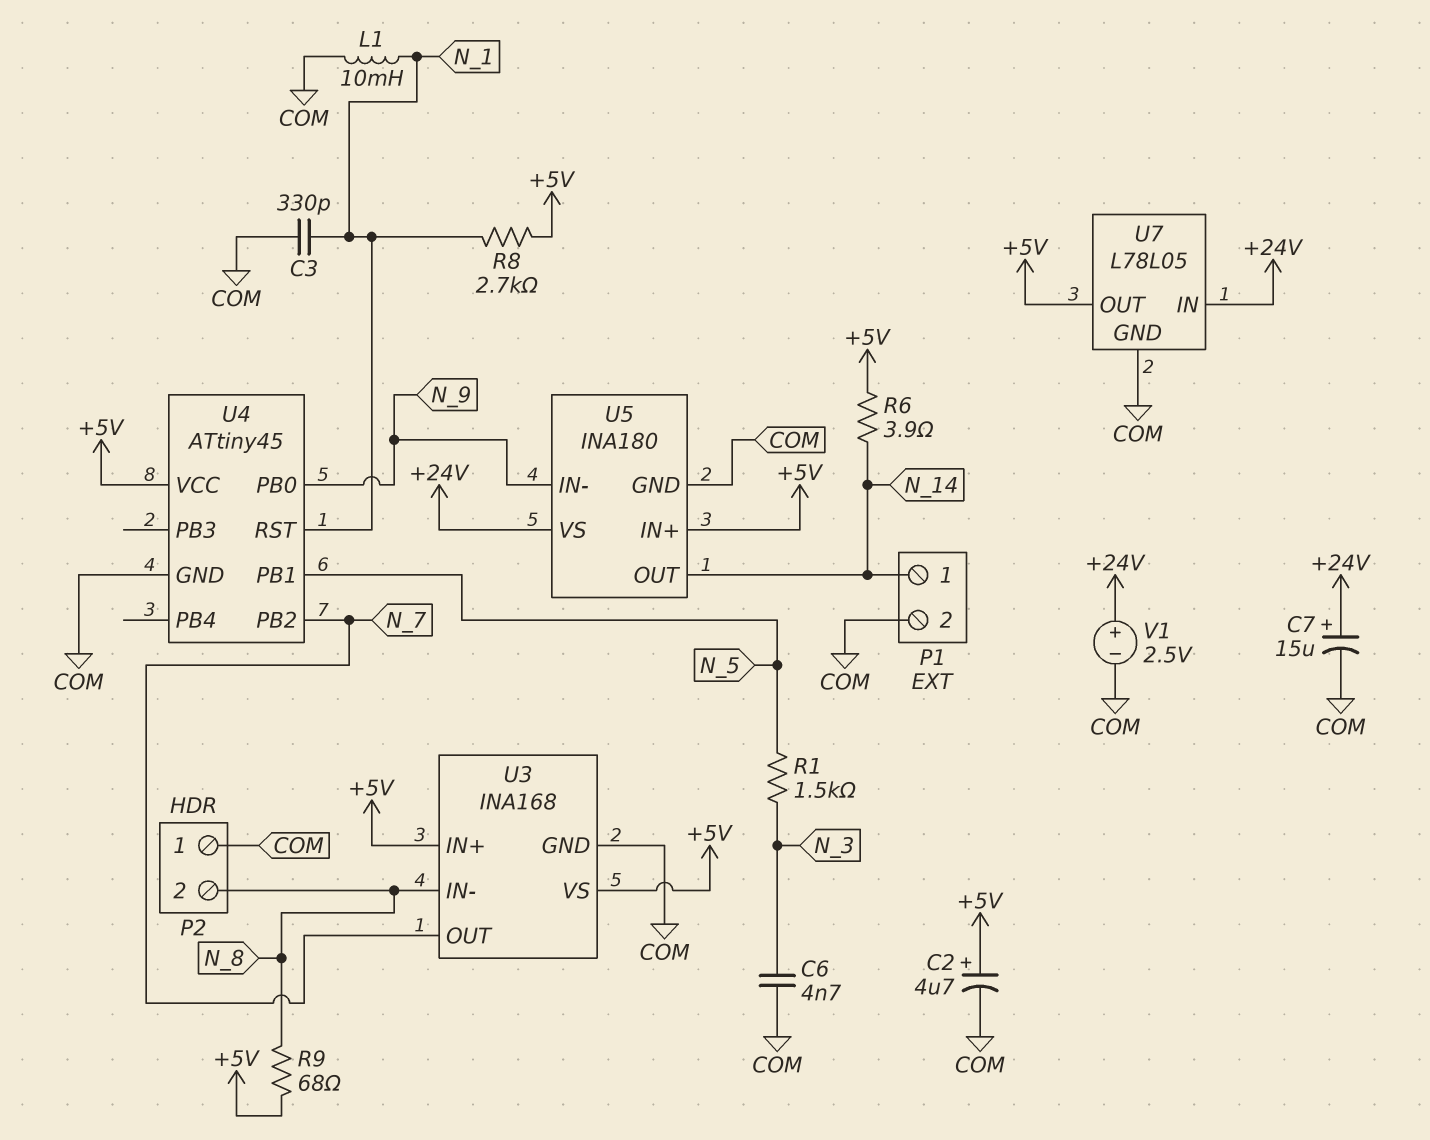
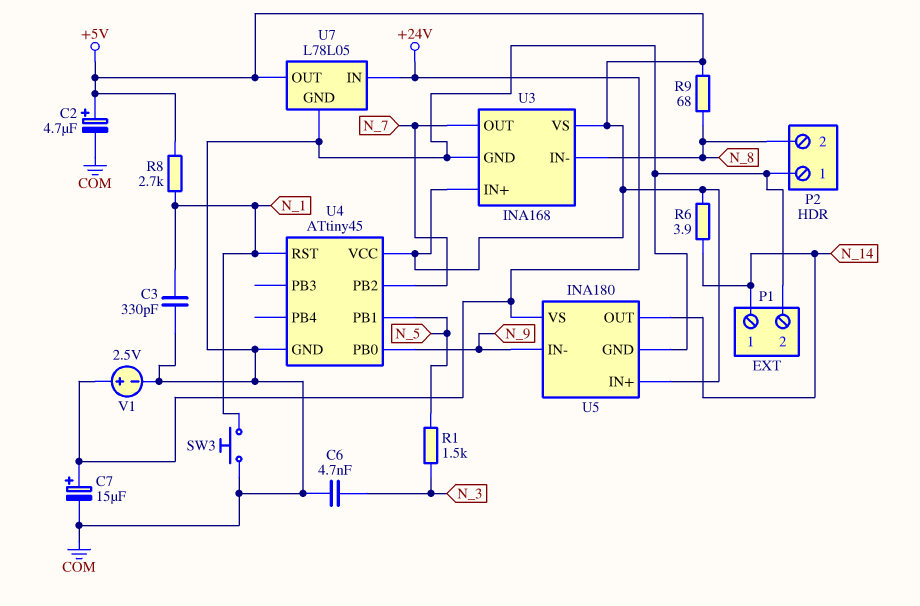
L1: 10mH (COM, N_1) -> none
SW3: none -> button (COM, N_1)

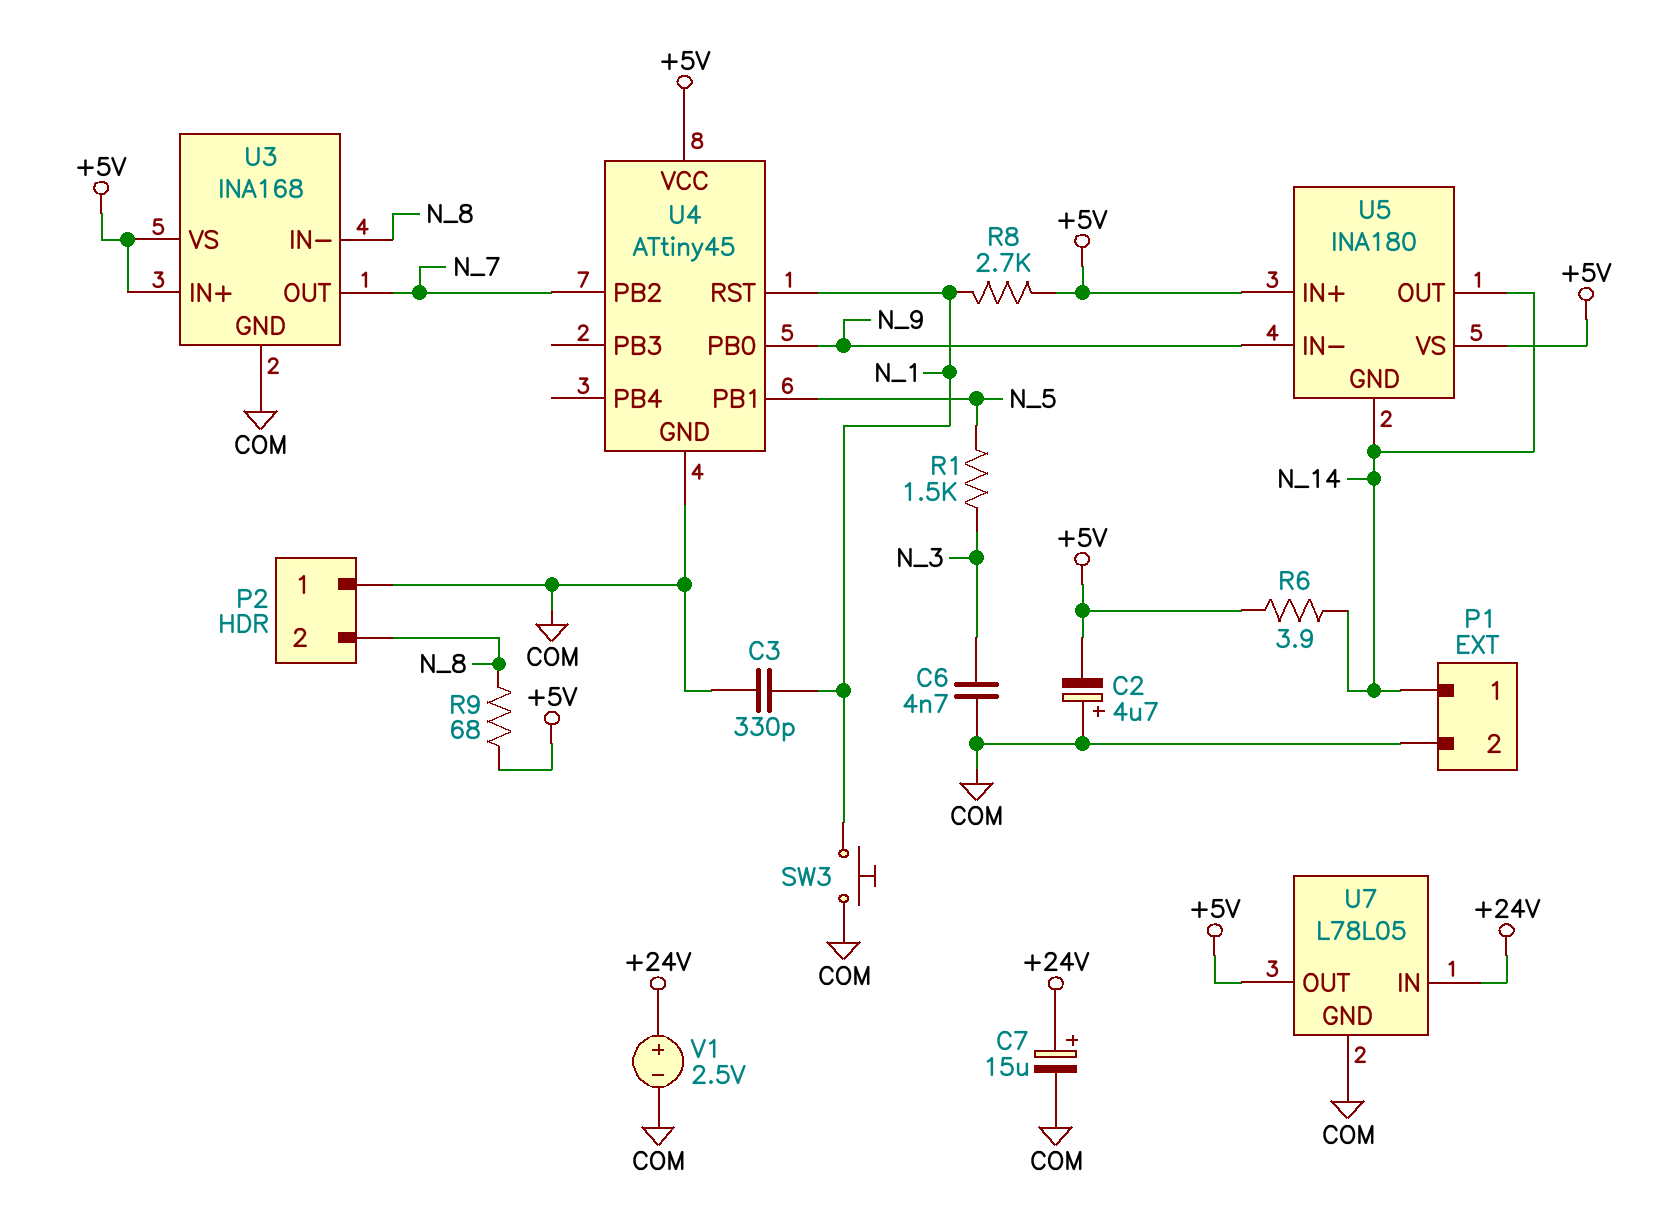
C2: 4.7uF (plus +5V, minus COM) -> 4.7uF (plus COM, minus +5V)
U5 pin GND: COM -> N_14
U5 pin VS: +24V -> +5V

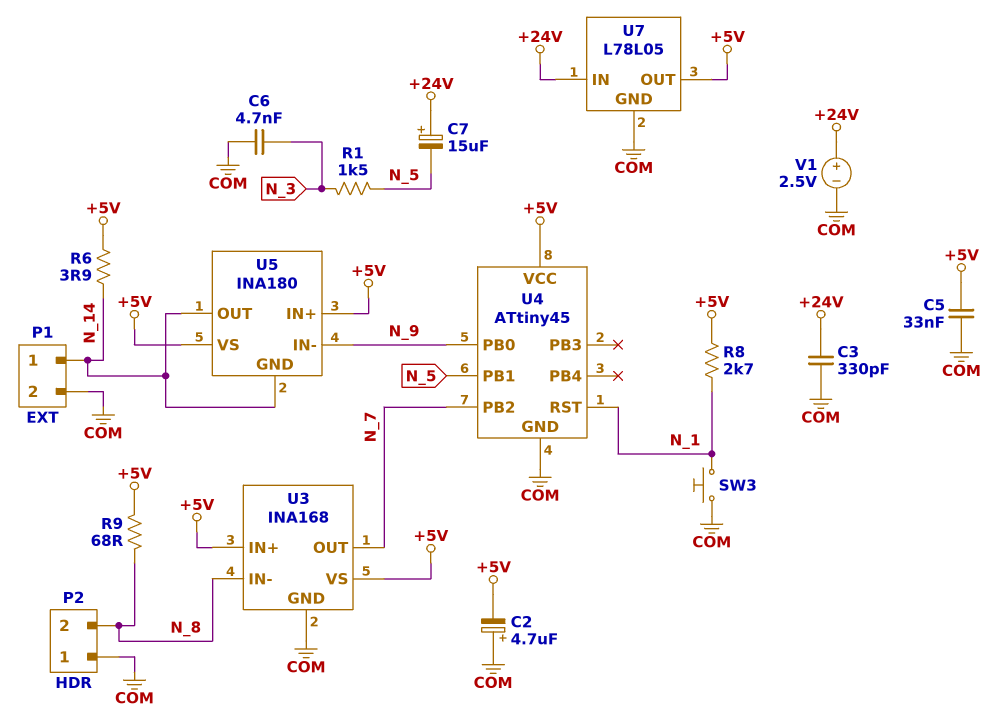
C3: 330pF (COM, N_1) -> 330pF (+24V, COM)
C5: none -> 33nF (+5V, COM)
C7: 15uF (plus +24V, minus COM) -> 15uF (plus +24V, minus N_5)

